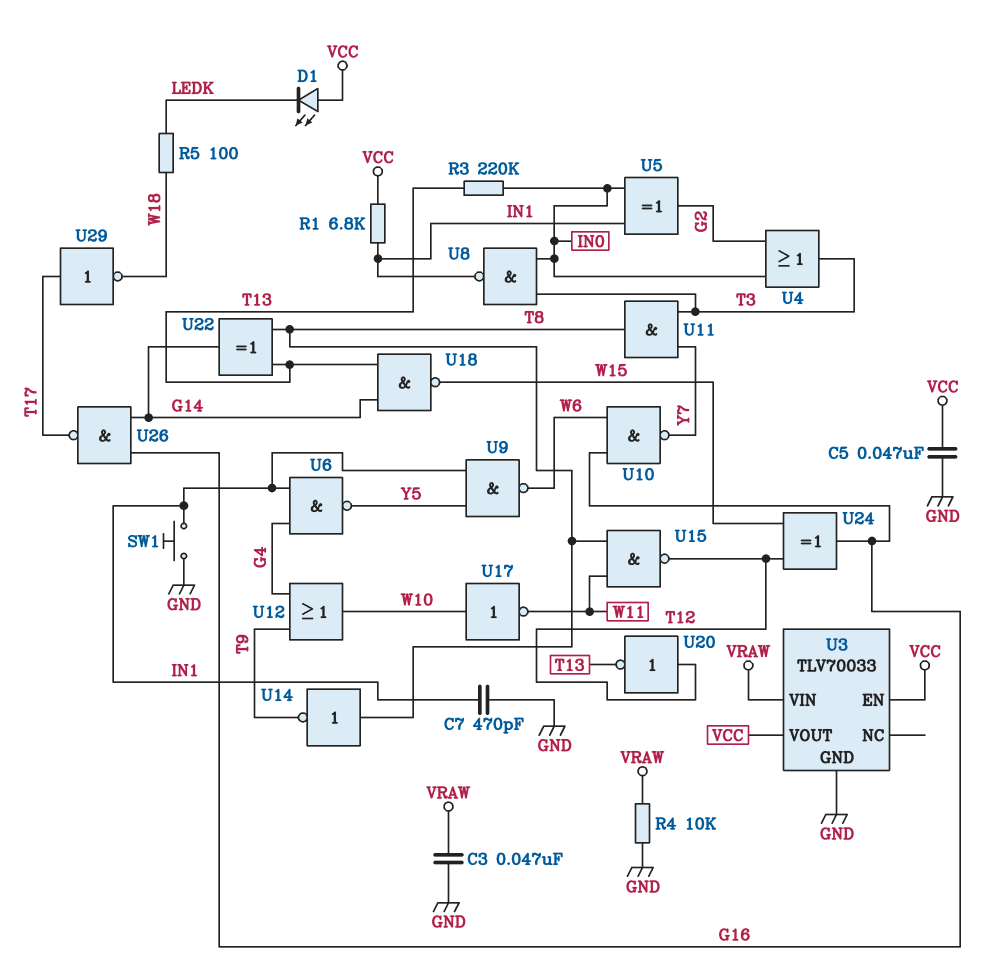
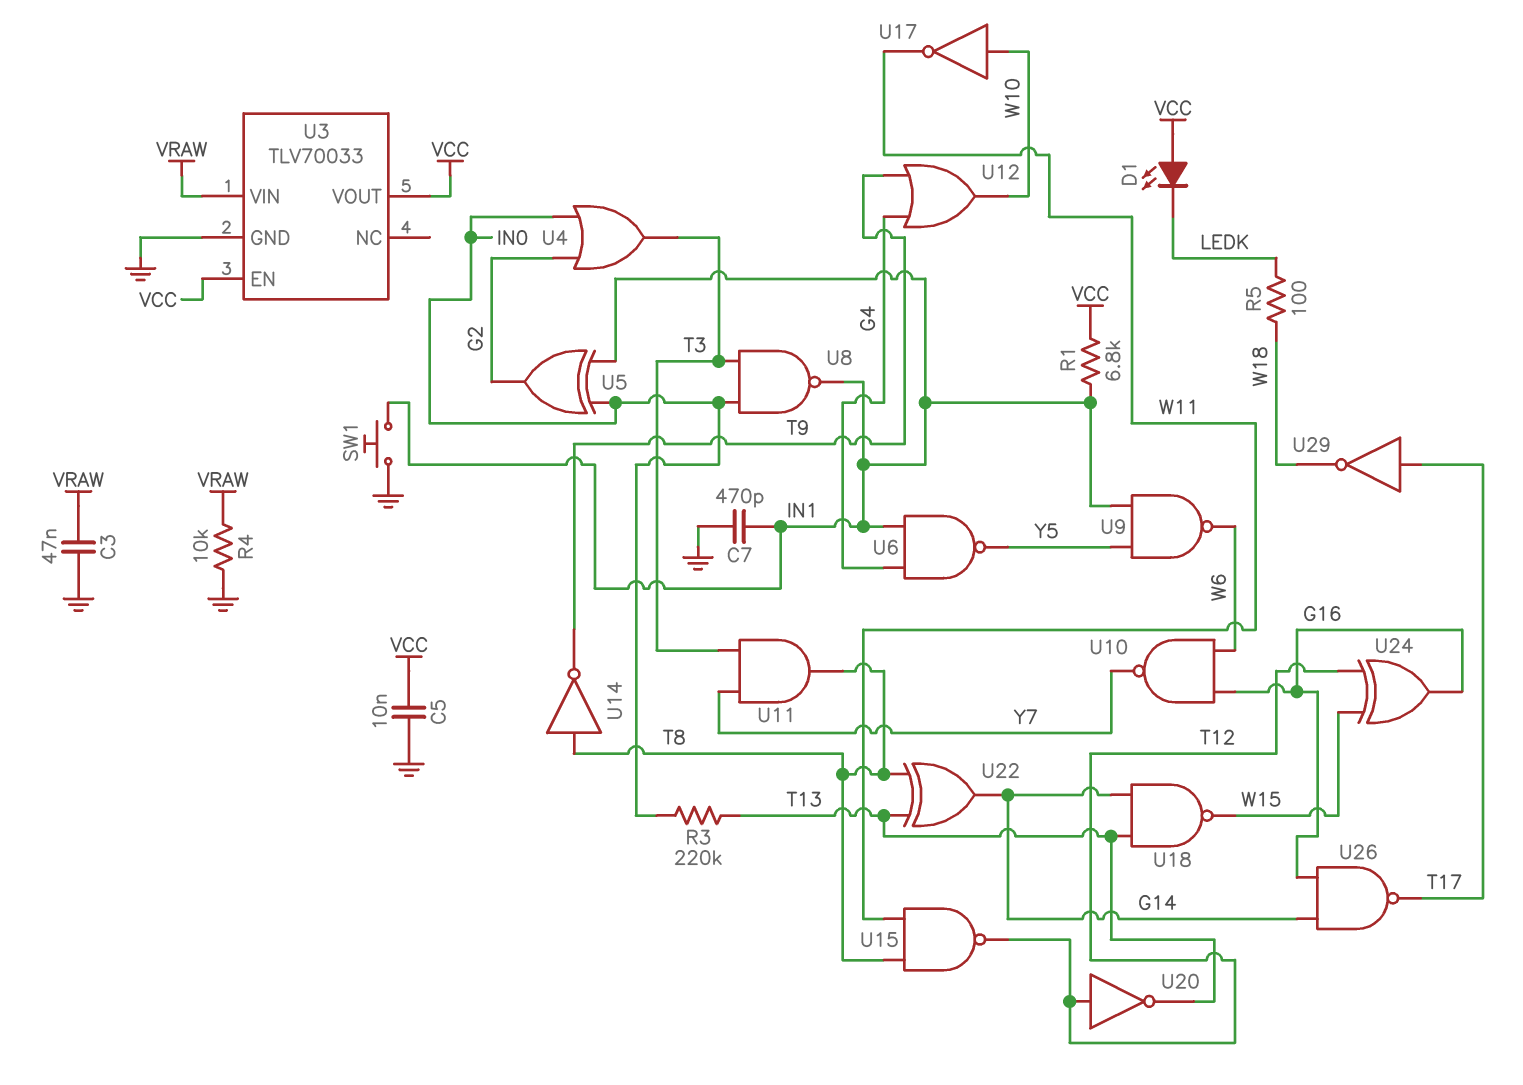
C5: 47nF (GND, VCC) -> 10nF (GND, VCC)

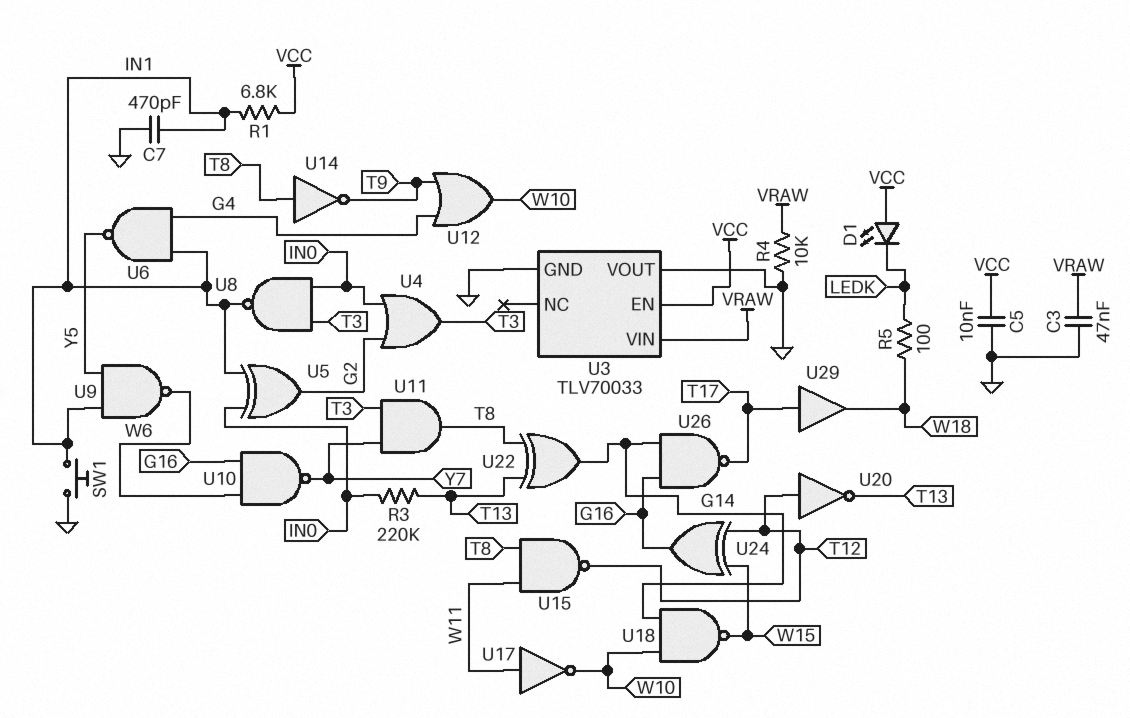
U3 pin VOUT: VCC -> GND
U17: NOT (in W10, out W11) -> NOT (in W11, out W10)
U18: NAND (in G14, in T13, out W15) -> NAND (in G14, in W10, out W15)
U29: NOT (in T17, out W18) -> buffer (in T17, out W18)

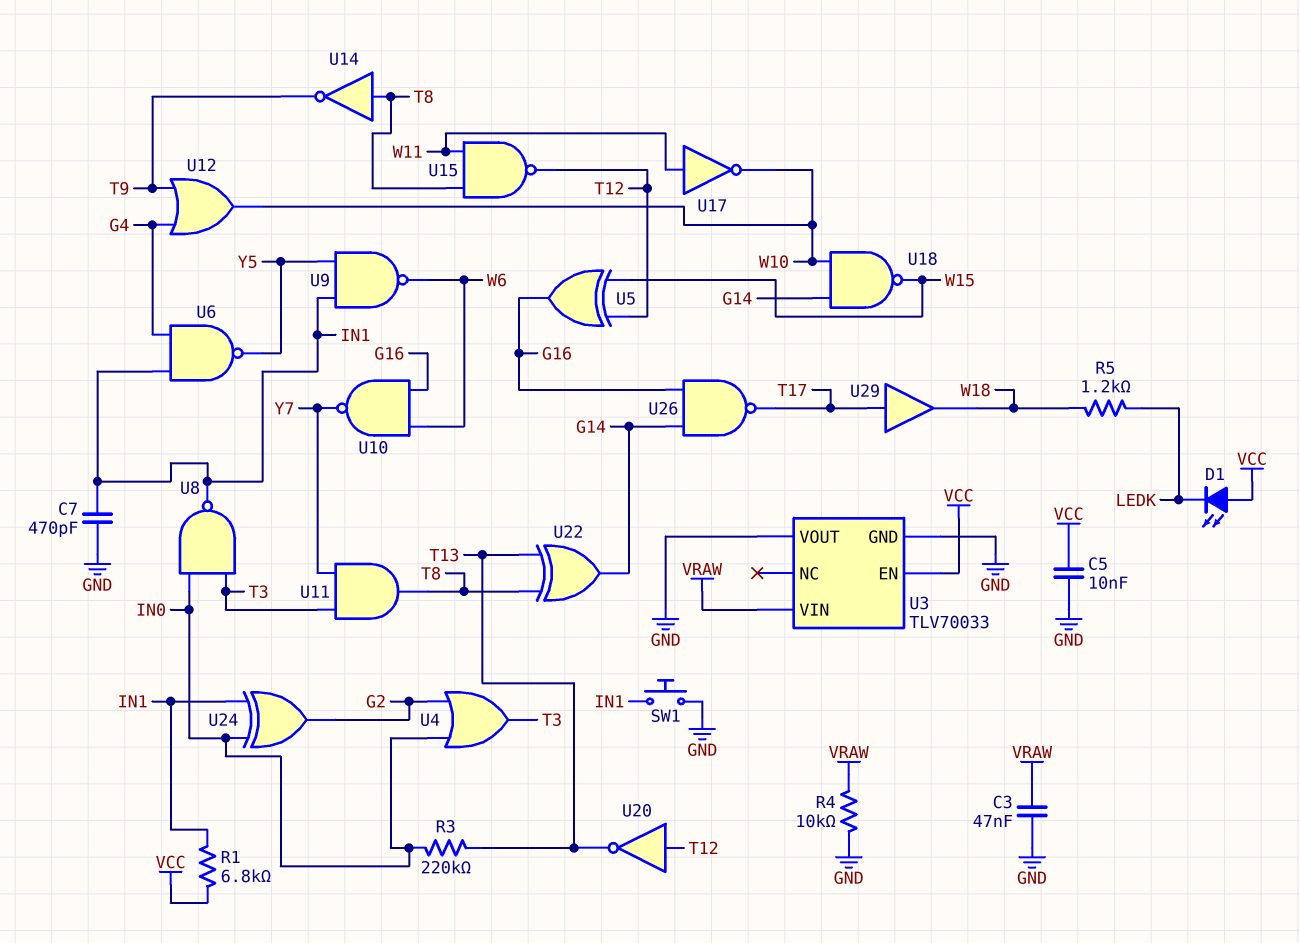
R5: 100 (LEDK, W18) -> 1.2k (LEDK, W18)
U5: XOR (in IN0, in IN1, out G2) -> XOR (in T12, in W15, out G16)
U24: XOR (in T12, in W15, out G16) -> XOR (in IN0, in IN1, out G2)

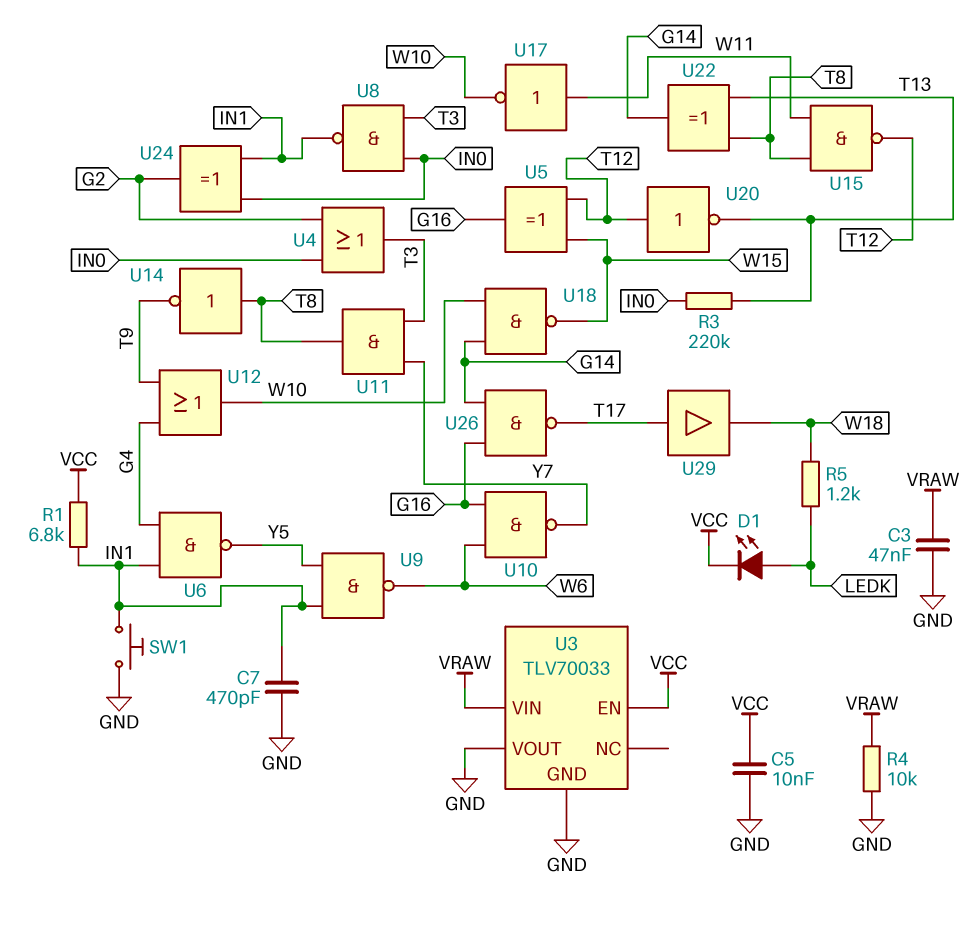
D1: LED (A VCC, K LEDK) -> LED (A LEDK, K VCC)

